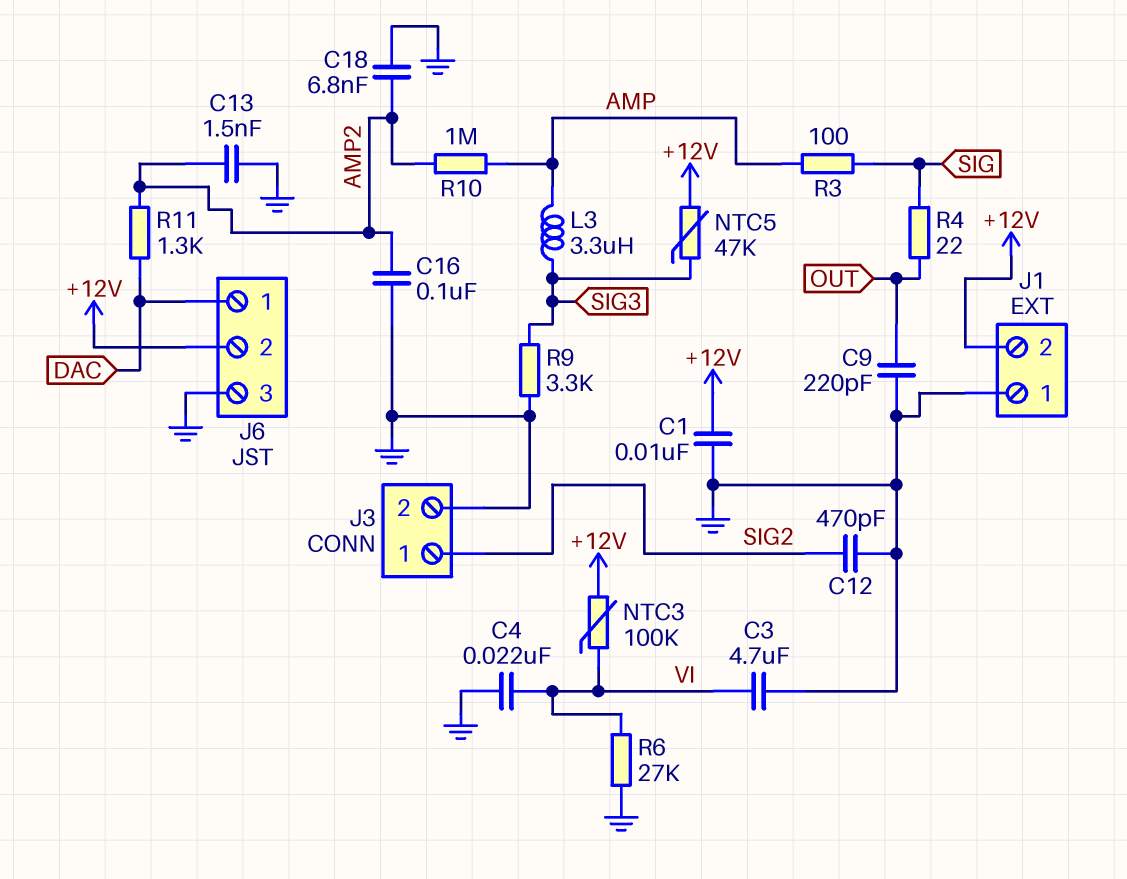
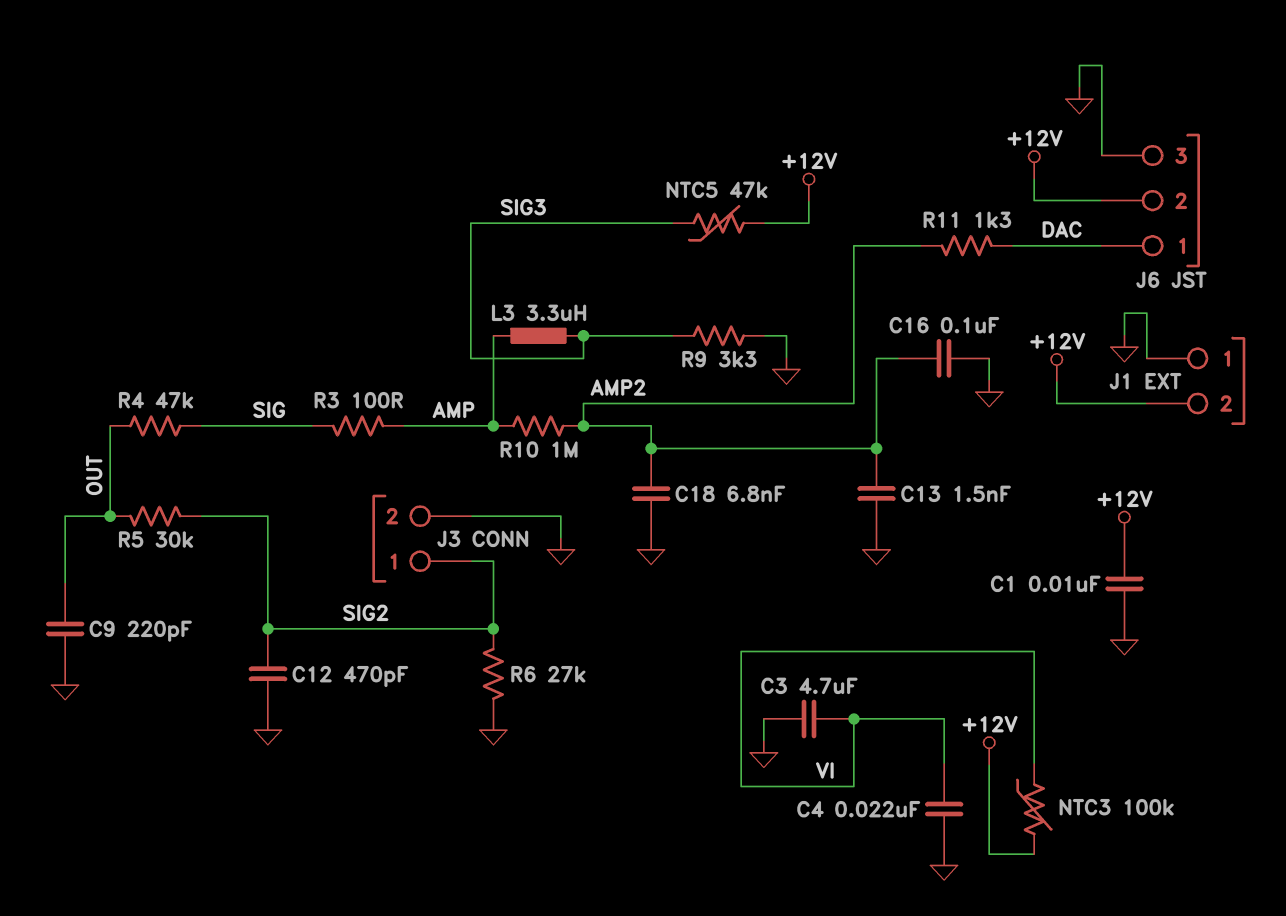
R4: 22 (OUT, SIG) -> 47k (OUT, SIG)
R5: none -> 30k (OUT, SIG2)
R6: 27k (GND, VI) -> 27k (GND, SIG2)

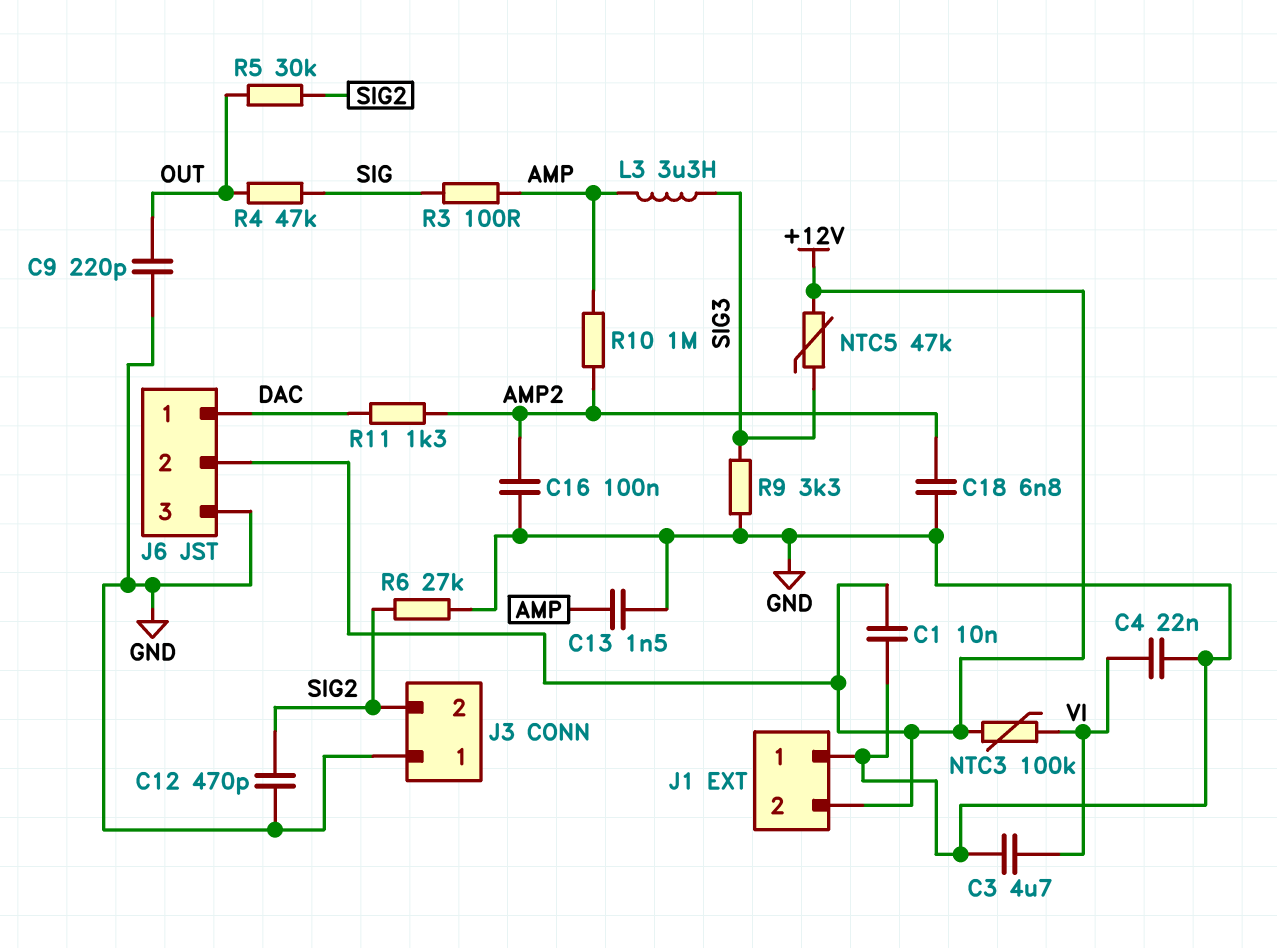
C13: 1.5nF (AMP2, GND) -> 1.5nF (AMP, GND)
J3 pin 1: SIG2 -> GND
J3 pin 2: GND -> SIG2

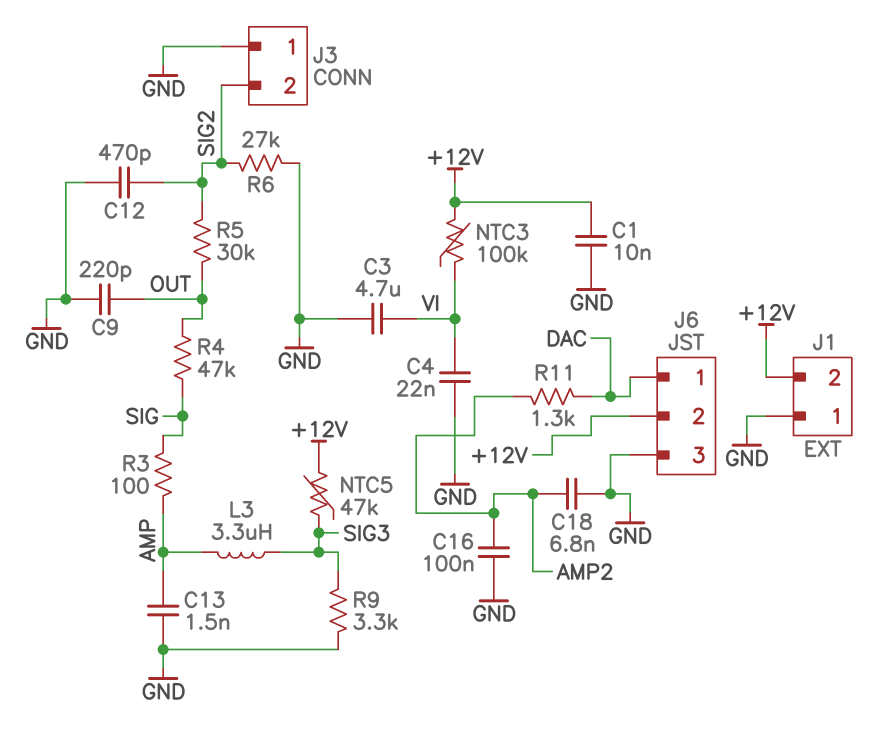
R10: 1M (AMP, AMP2) -> none

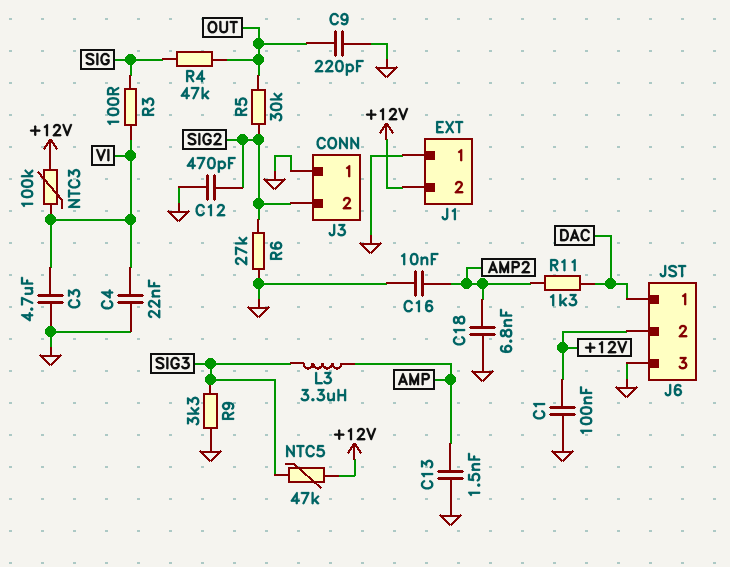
C1: 10nF (+12V, GND) -> 100nF (+12V, GND)
C16: 100nF (AMP2, GND) -> 10nF (AMP2, GND)
R3: 100 (AMP, SIG) -> 100 (SIG, VI)

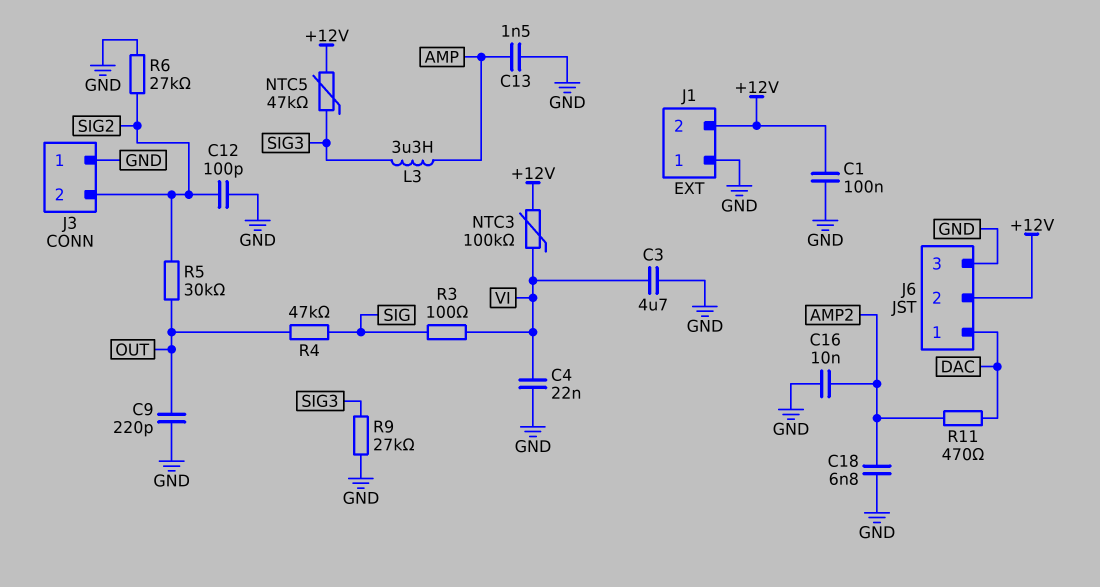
C12: 470pF (GND, SIG2) -> 100pF (GND, SIG2)
R9: 3.3k (GND, SIG3) -> 27k (GND, SIG3)
R11: 1.3k (AMP2, DAC) -> 470 (AMP2, DAC)

